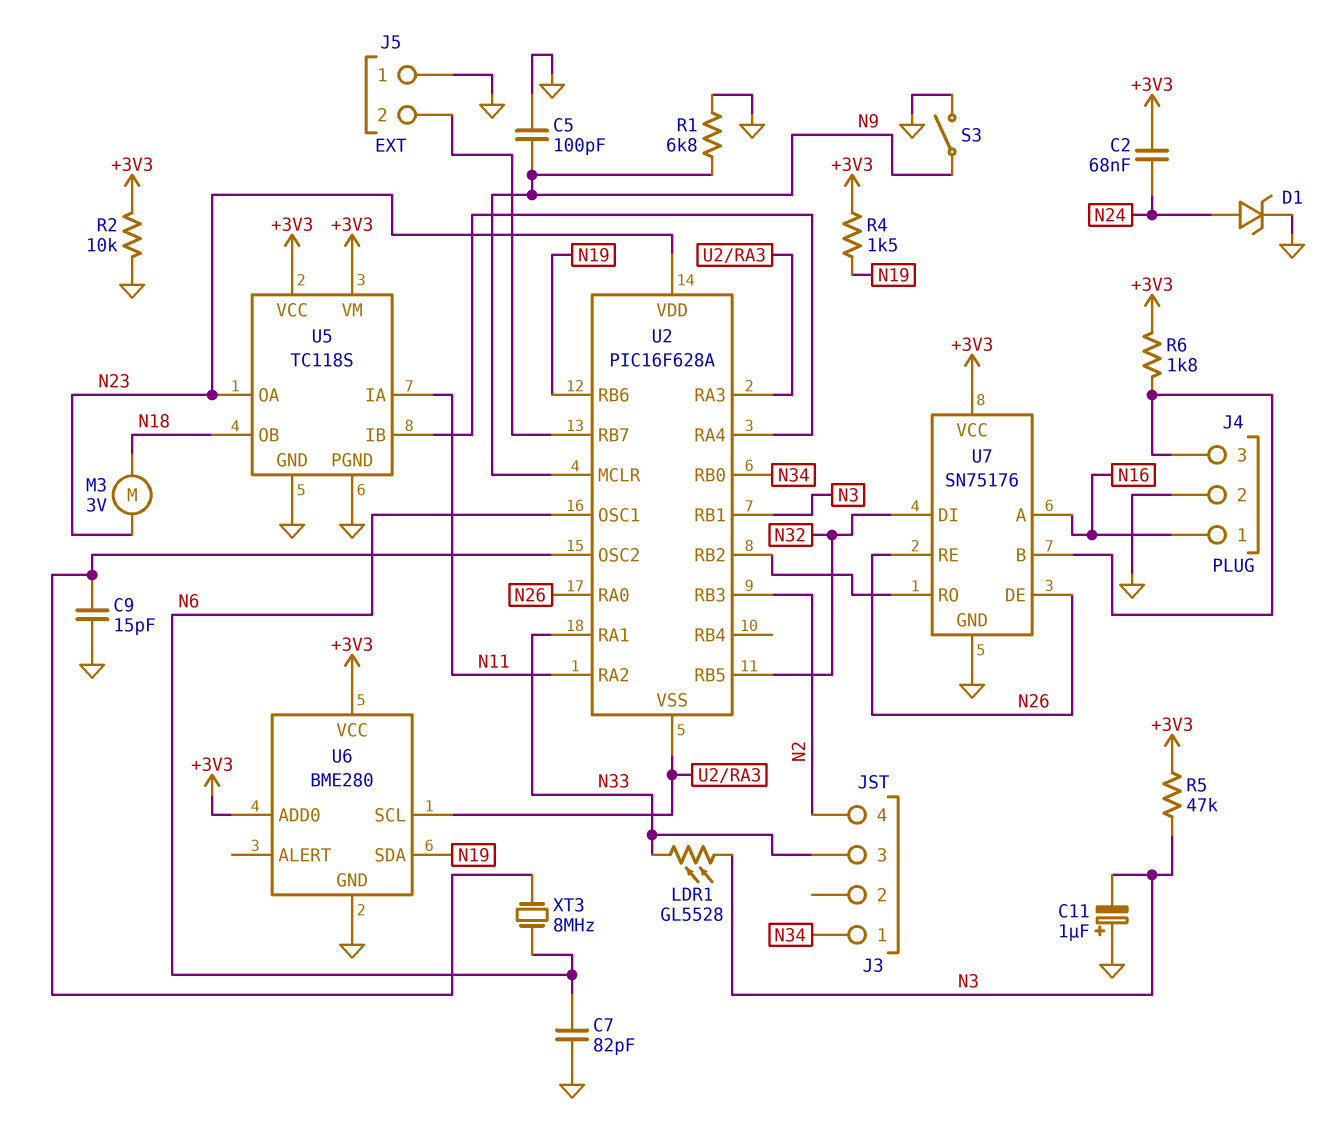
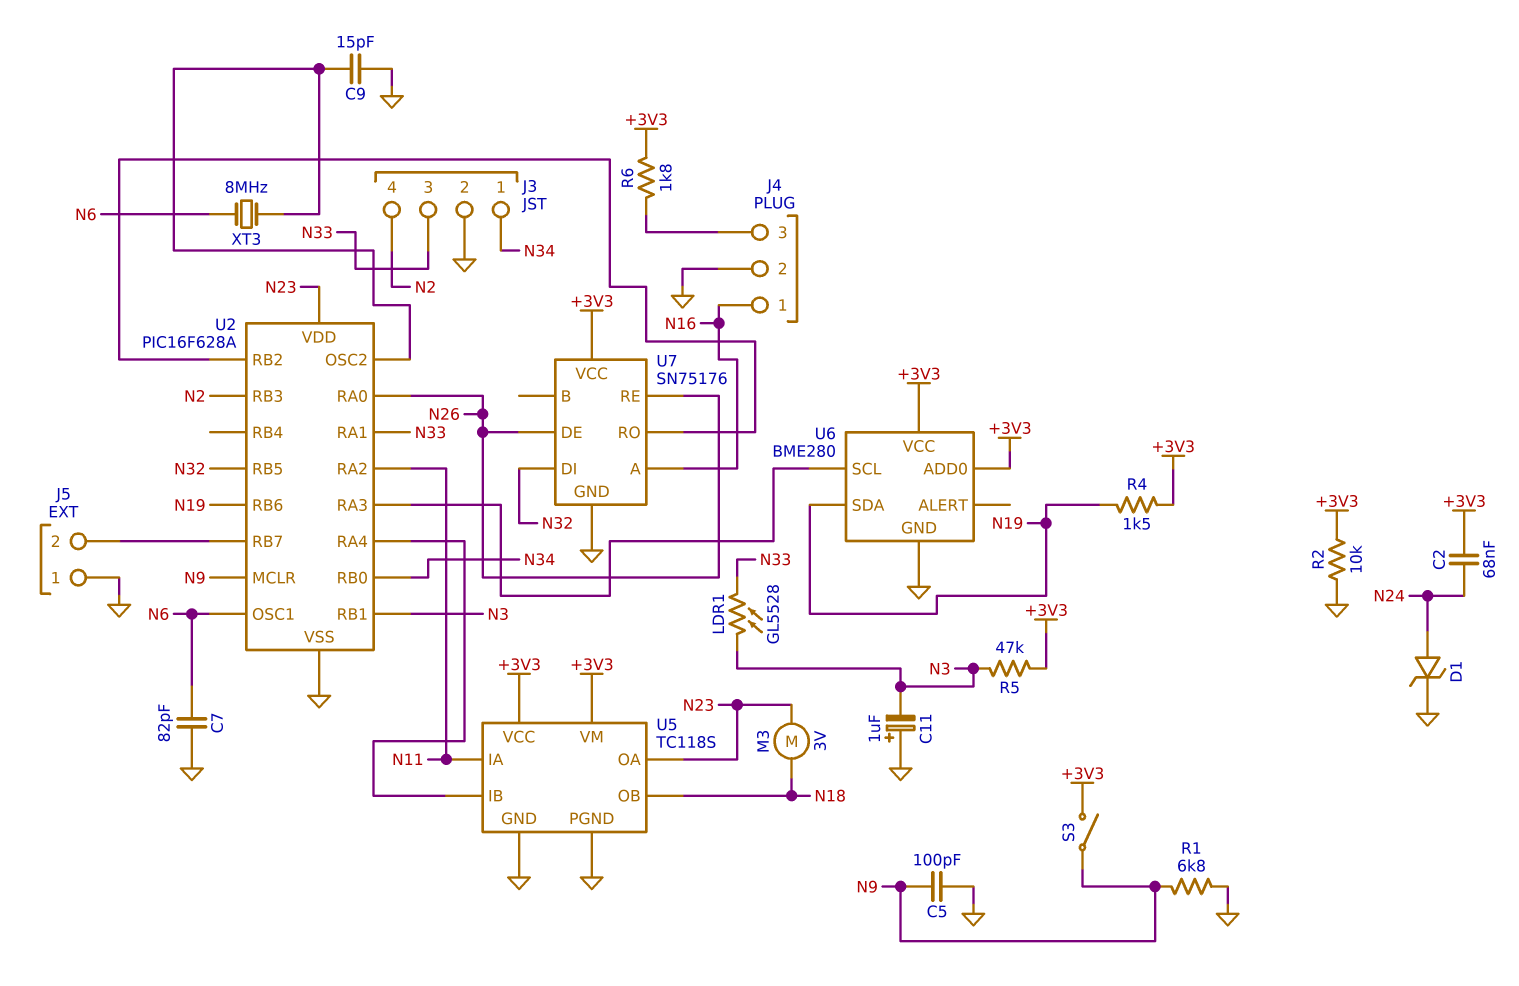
J3 pin 2: none -> GND
S3: switch (GND, N9) -> switch (+3V3, N9)
U2 pin VSS: U2/RA3 -> GND
U7 pin B: J4/3 -> none

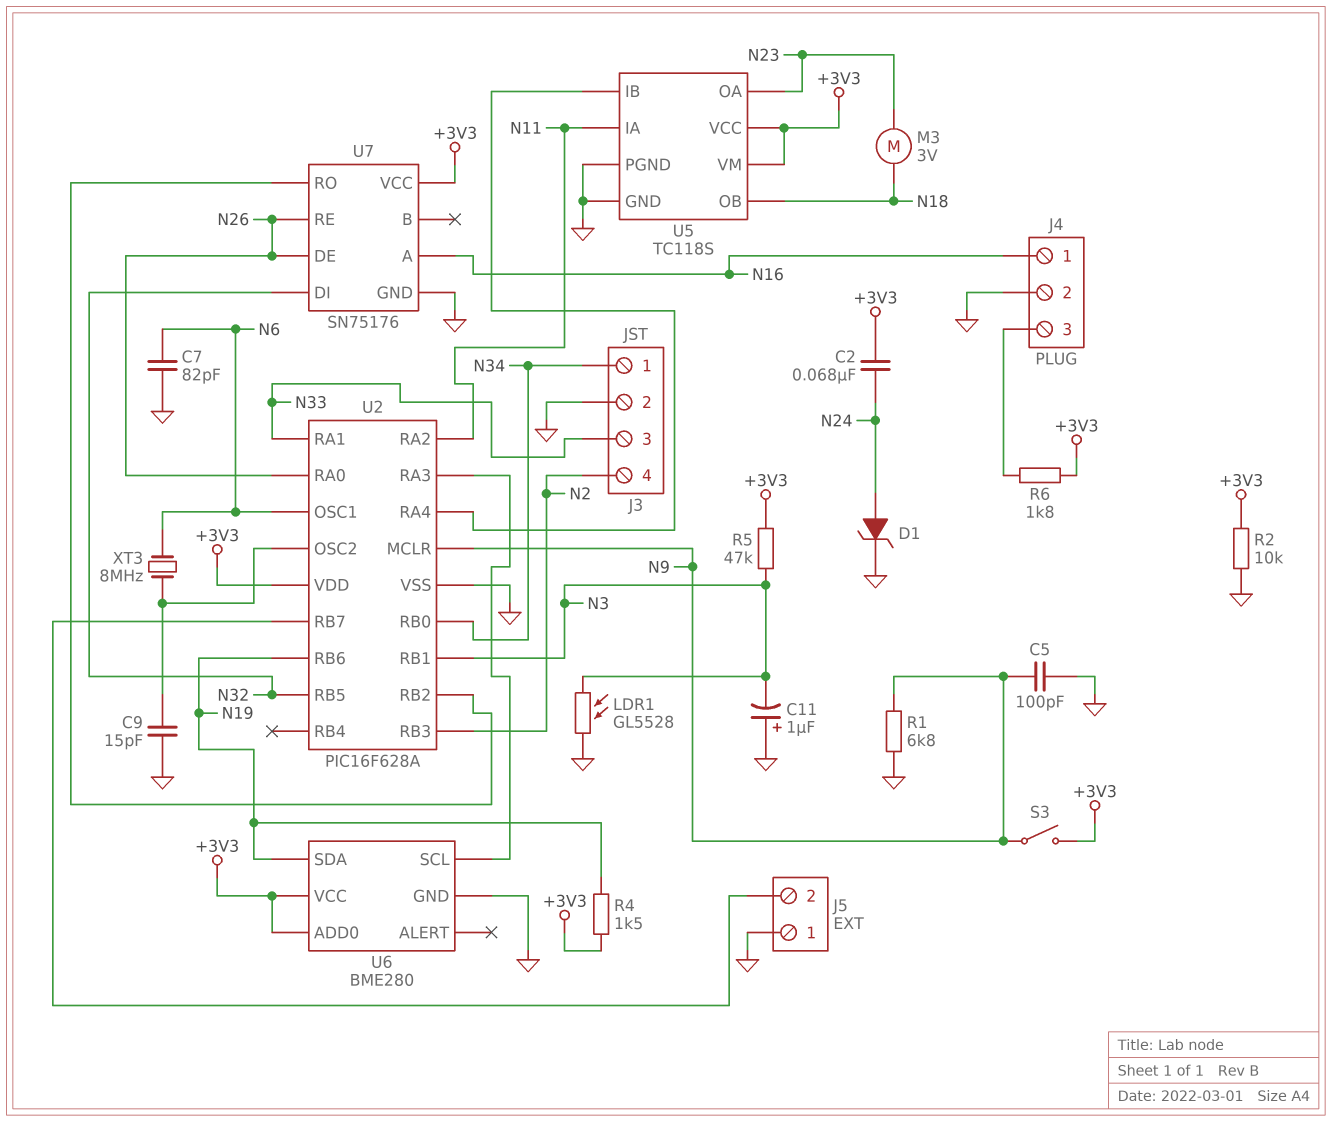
LDR1: GL5528 (N3, N33) -> GL5528 (GND, N3)
U2 pin VDD: N23 -> +3V3

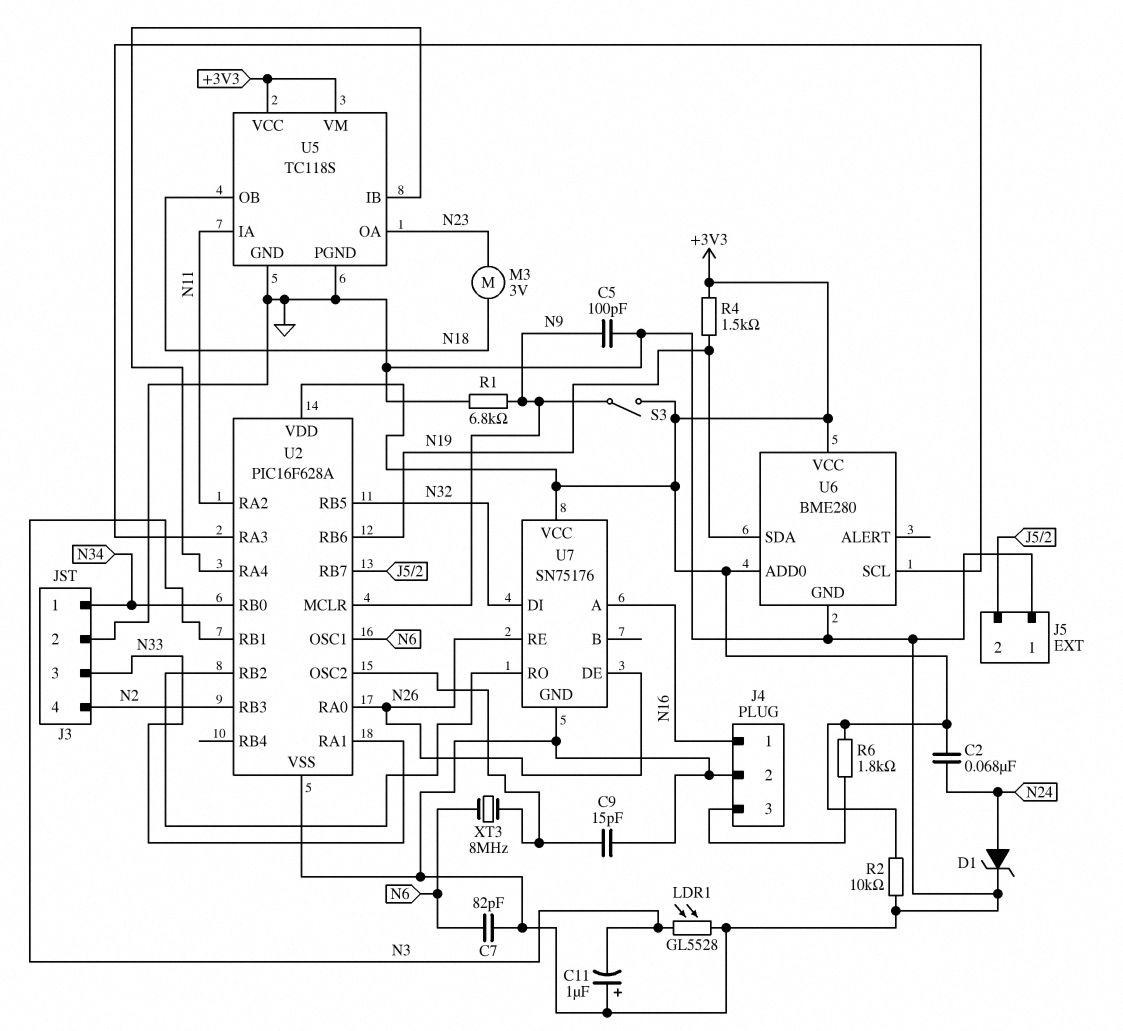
R5: 47k (+3V3, N3) -> none

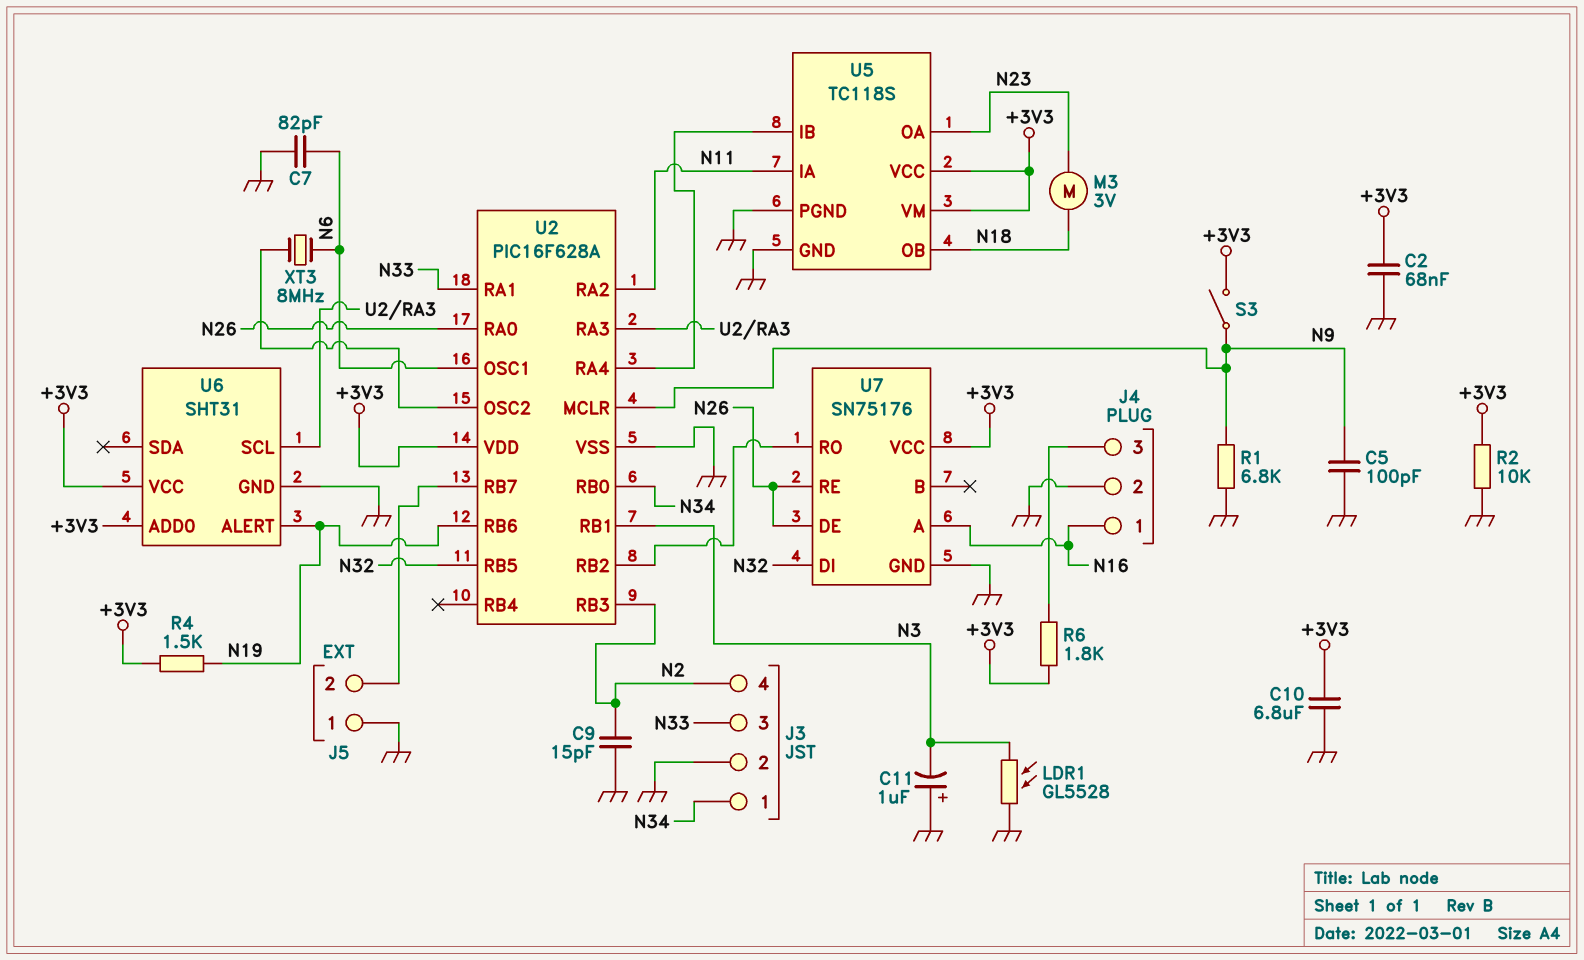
C2: 68nF (+3V3, N24) -> 68nF (+3V3, GND)
C9: 15pF (GND, U2/OSC2) -> 15pF (GND, N2)
C10: none -> 6.8uF (+3V3, GND)
D1: zener (A N24, K GND) -> none
U6: BME280 -> SHT31
U6 pin ALERT: none -> N19
U6 pin SDA: N19 -> none

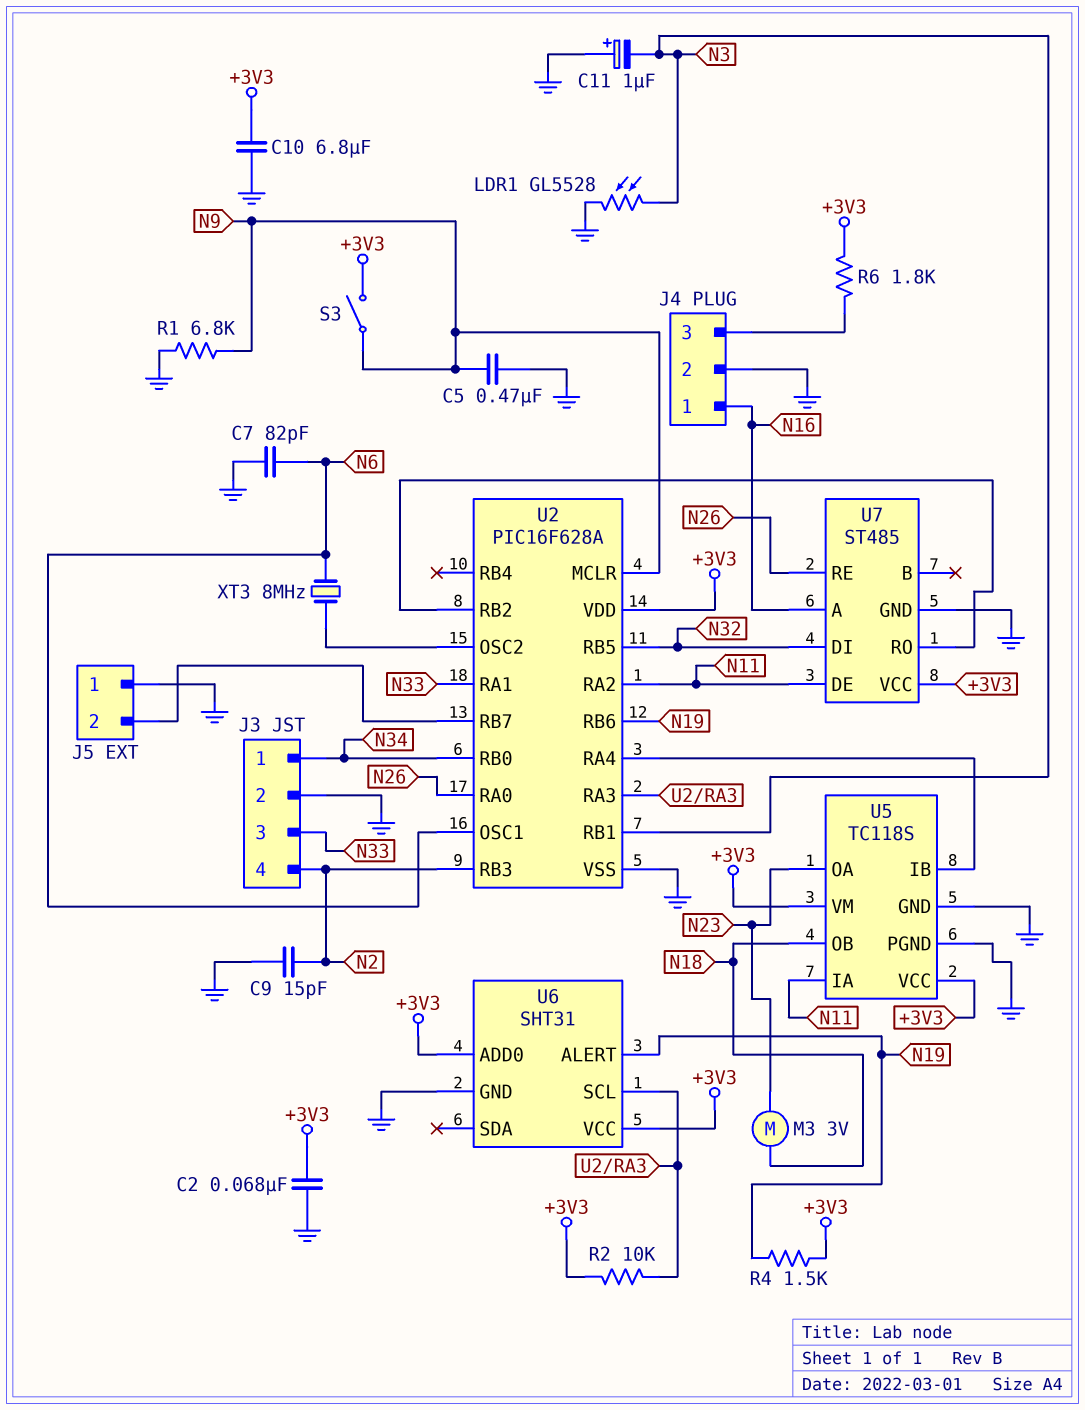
C5: 100pF (GND, N9) -> 470nF (GND, N9)
R2: 10k (+3V3, GND) -> 10k (+3V3, U2/RA3)
U7: SN75176 -> ST485
U7 pin DE: N26 -> N11

